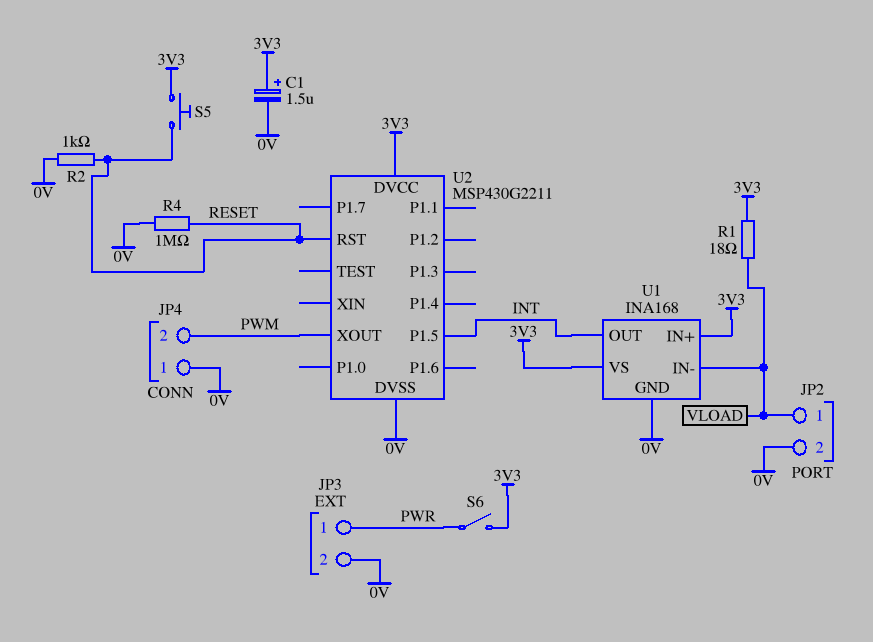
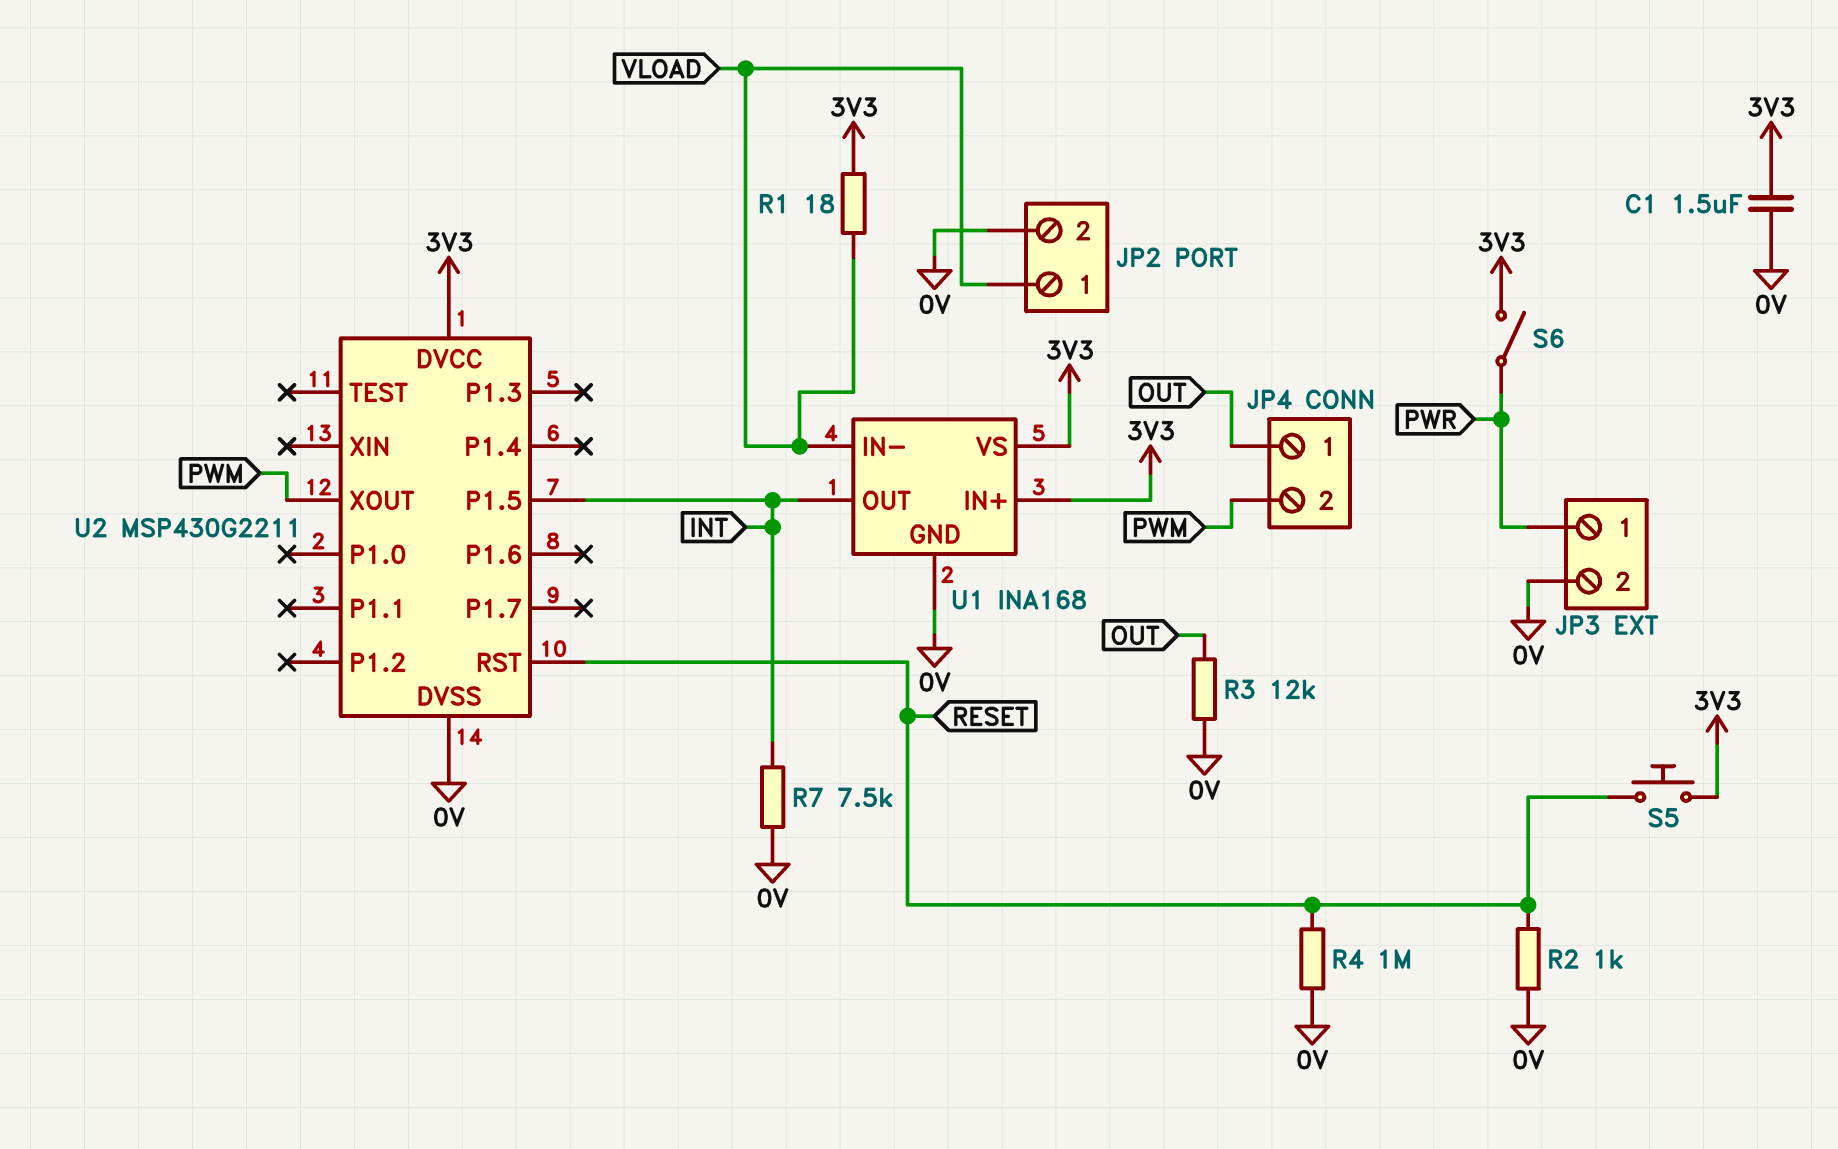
C1: 1.5uF (plus 3V3, minus 0V) -> 1.5uF (0V, 3V3)
JP4 pin 1: 0V -> OUT
R3: none -> 12k (0V, OUT)
R7: none -> 7.5k (0V, INT)

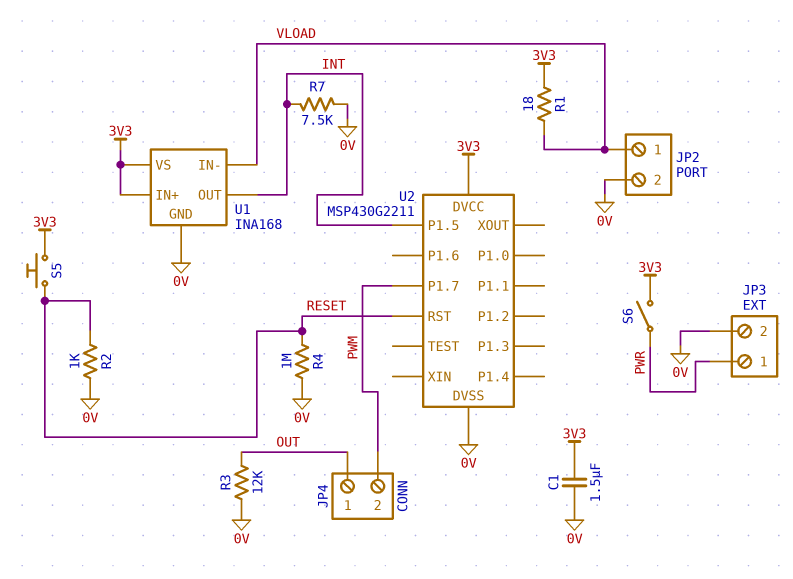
U2 pin P1.7: none -> PWM
U2 pin XOUT: PWM -> none

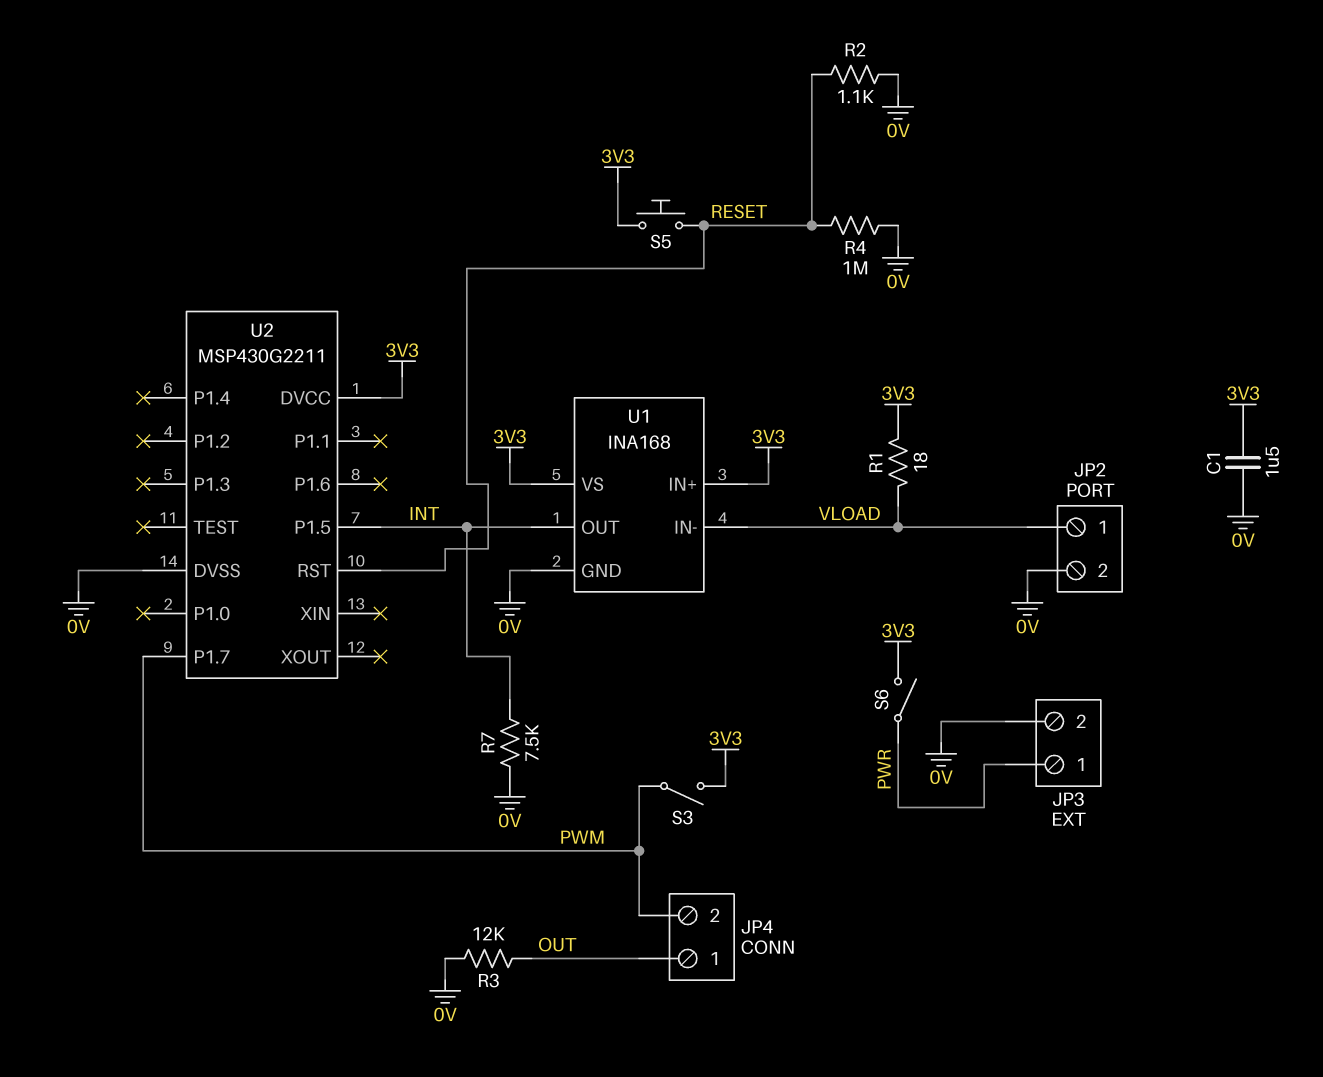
R2: 1k (0V, RESET) -> 1.1k (0V, RESET)
S3: none -> switch (3V3, PWM)

